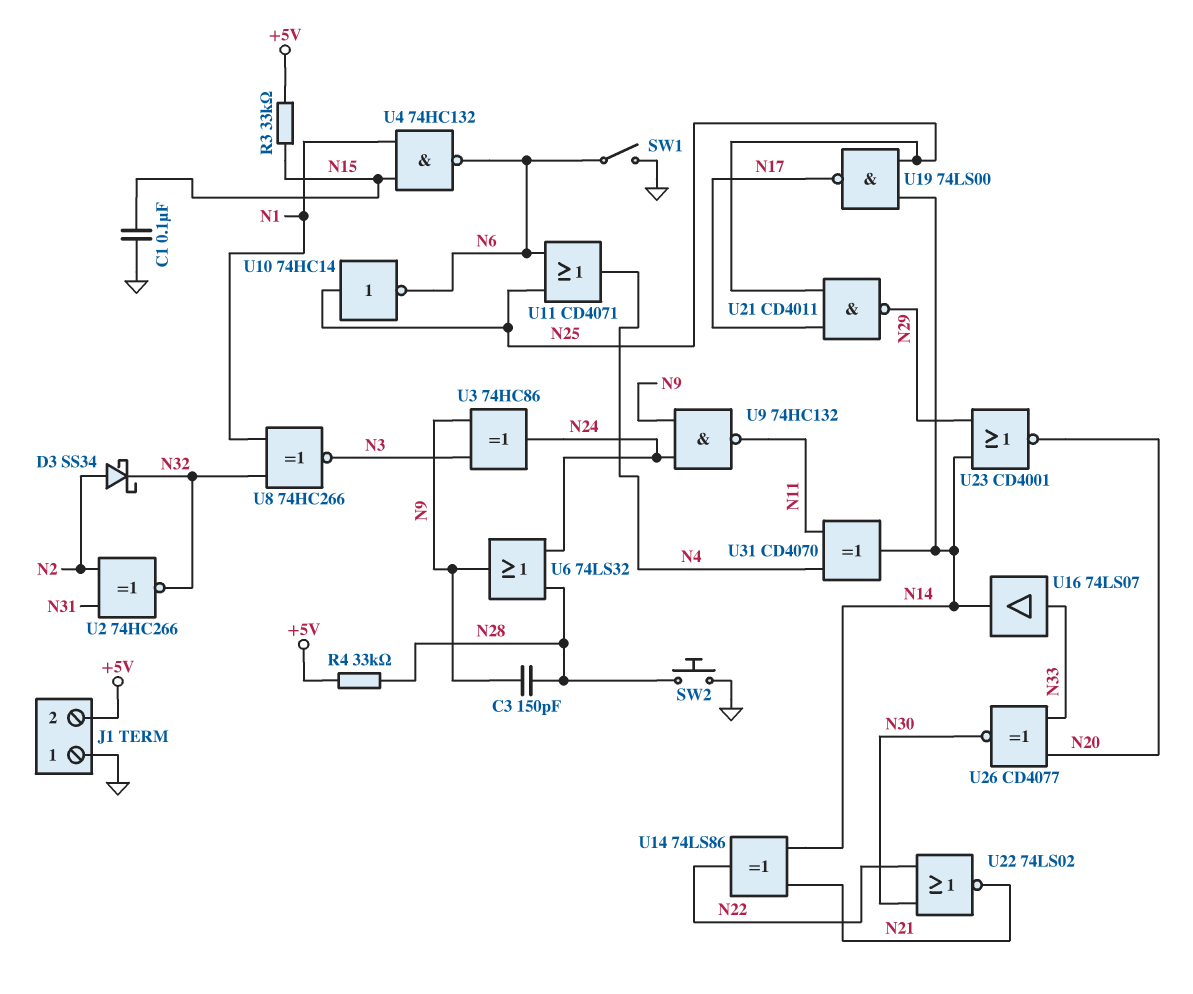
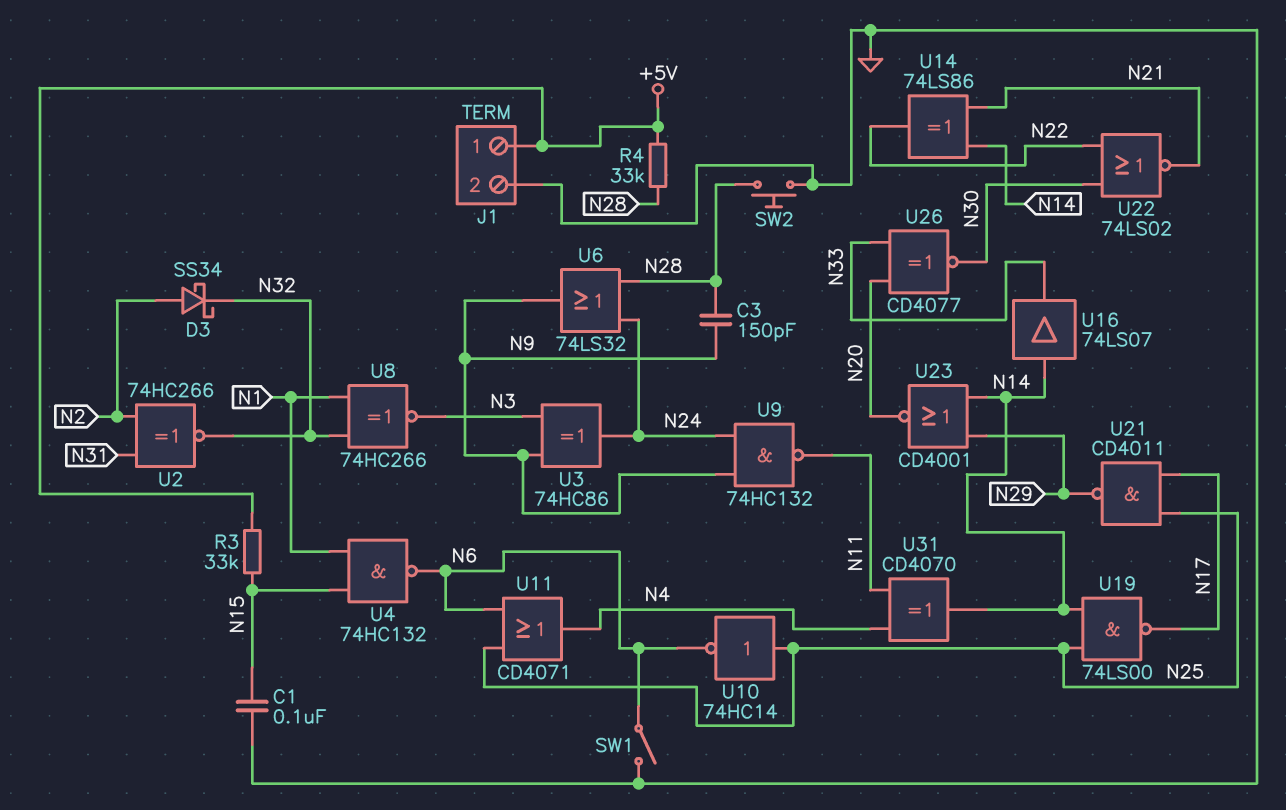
J1 pin 1: GND -> +5V
J1 pin 2: +5V -> GND
U16: buffer 74LS07 (in N33, out N14) -> buffer 74LS07 (in N14, out N33)

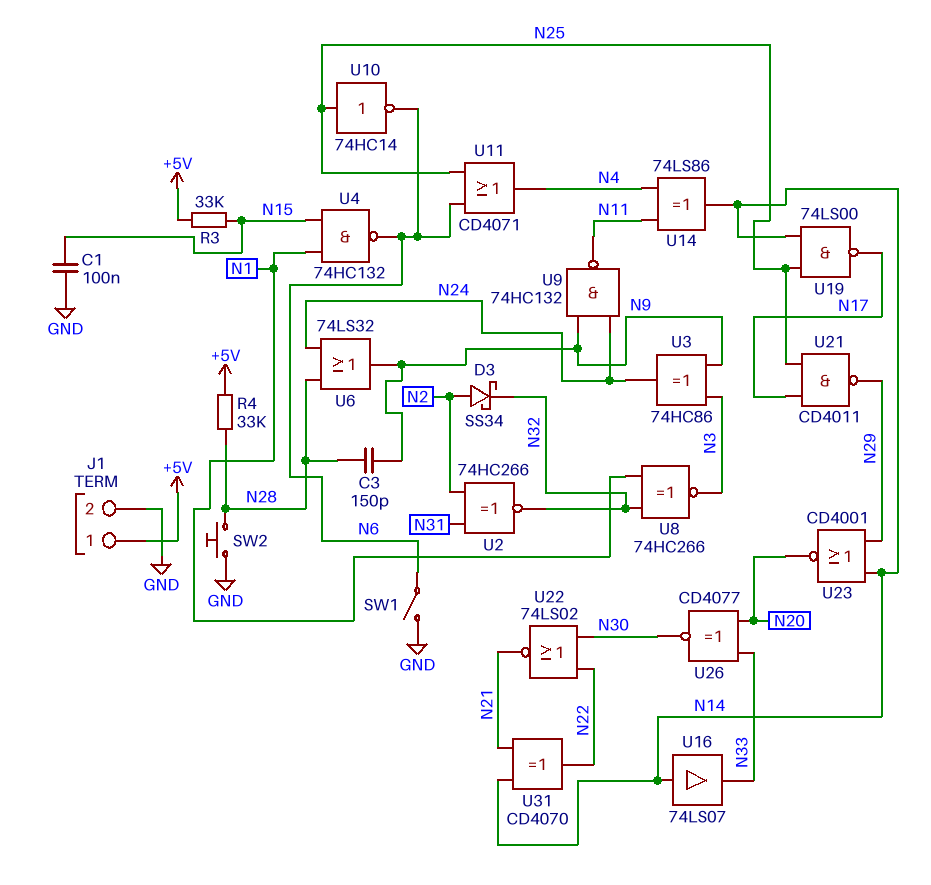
U14: XOR 74LS86 (in N14, in N21, out N22) -> XOR 74LS86 (in N4, in N11, out N14)
U31: XOR CD4070 (in N4, in N11, out N14) -> XOR CD4070 (in N14, in N21, out N22)

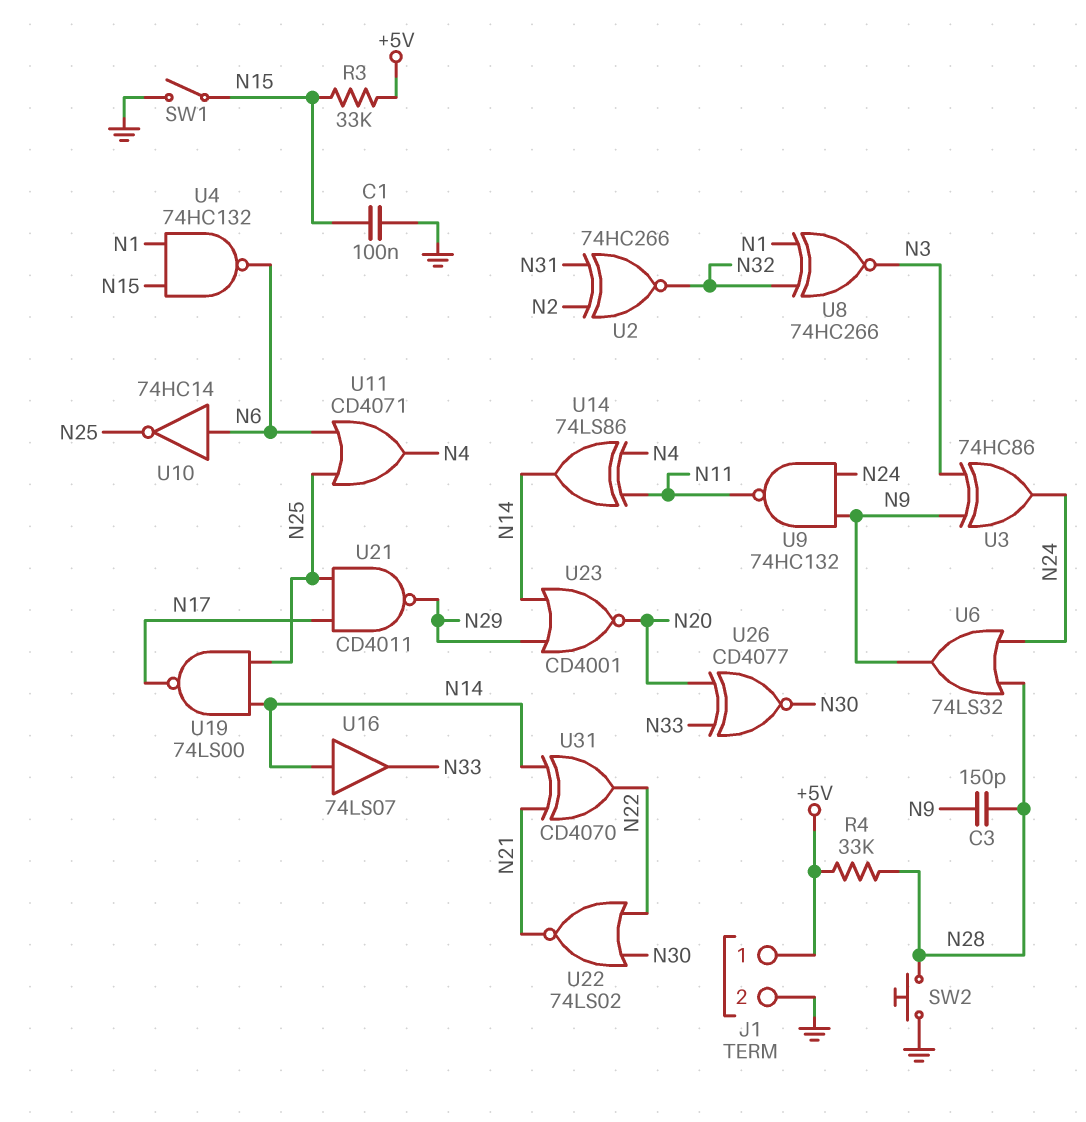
D3: schottky SS34 (A N2, K N32) -> none
SW1: switch (GND, N6) -> switch (GND, N15)
U10: NOT 74HC14 (in N25, out N6) -> NOT 74HC14 (in N6, out N25)

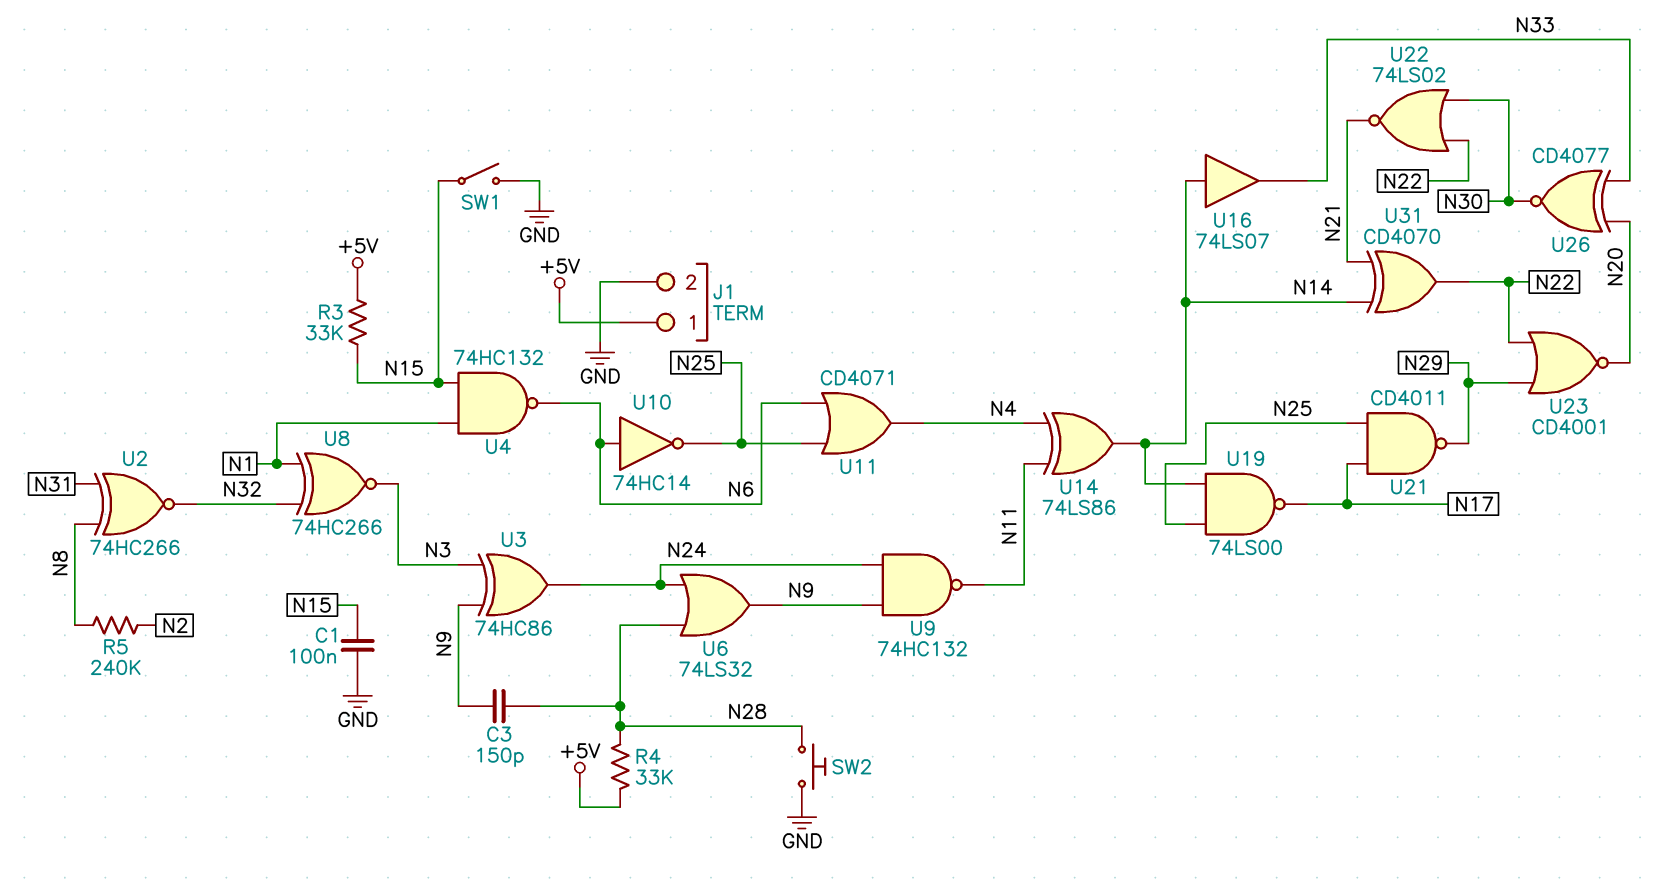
R5: none -> 240k (N2, N8)
U2: XNOR 74HC266 (in N2, in N31, out N32) -> XNOR 74HC266 (in N8, in N31, out N32)
U23: NOR CD4001 (in N14, in N29, out N20) -> NOR CD4001 (in N22, in N29, out N20)

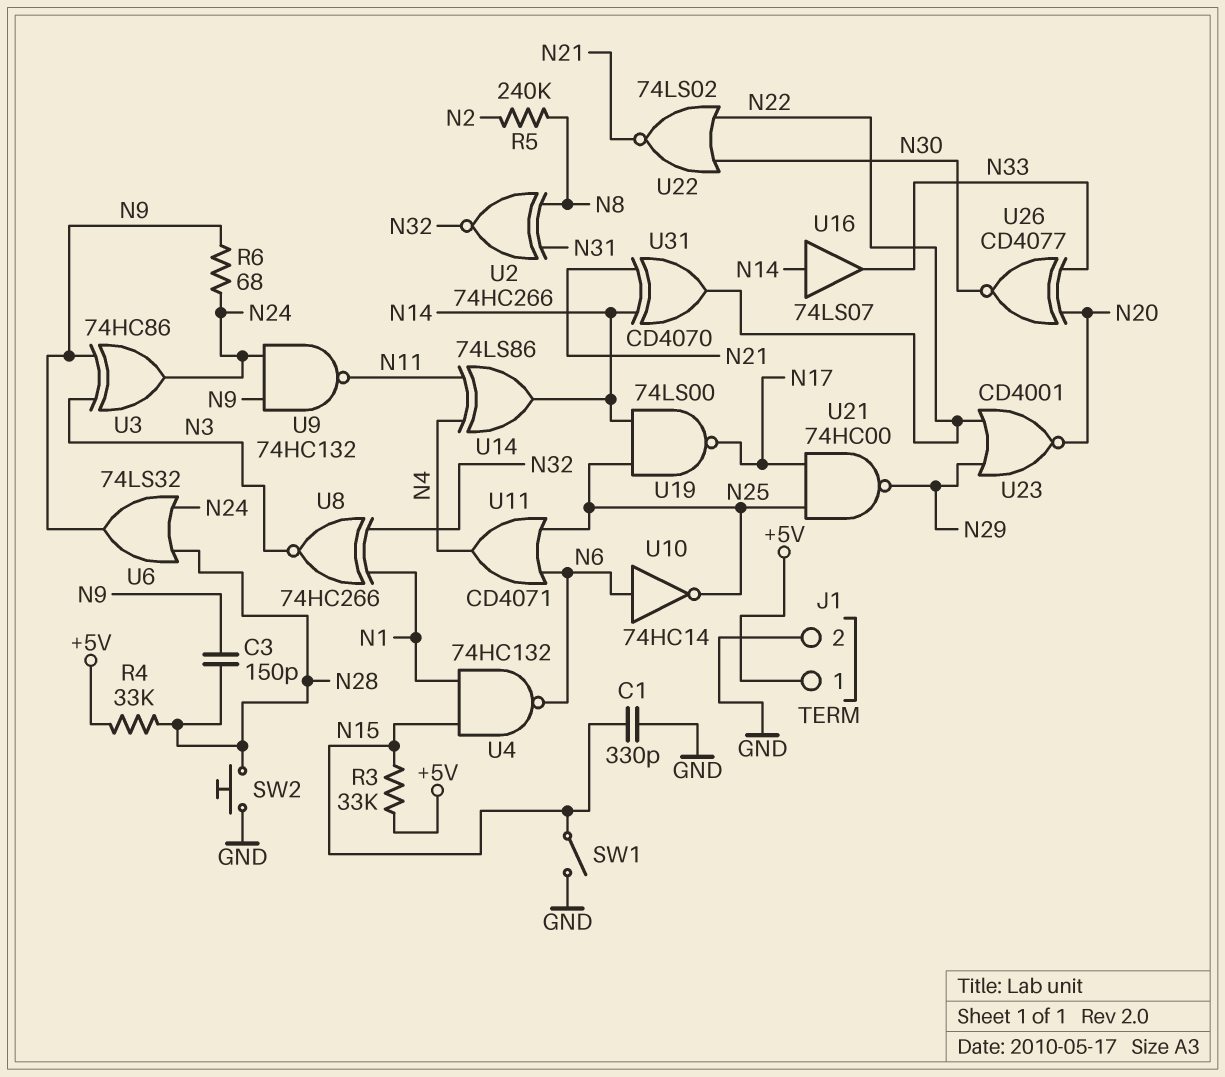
C1: 100nF (GND, N15) -> 330pF (GND, N15)
R6: none -> 68 (N9, N24)
U21: NAND CD4011 (in N17, in N25, out N29) -> NAND 74HC00 (in N17, in N25, out N29)

